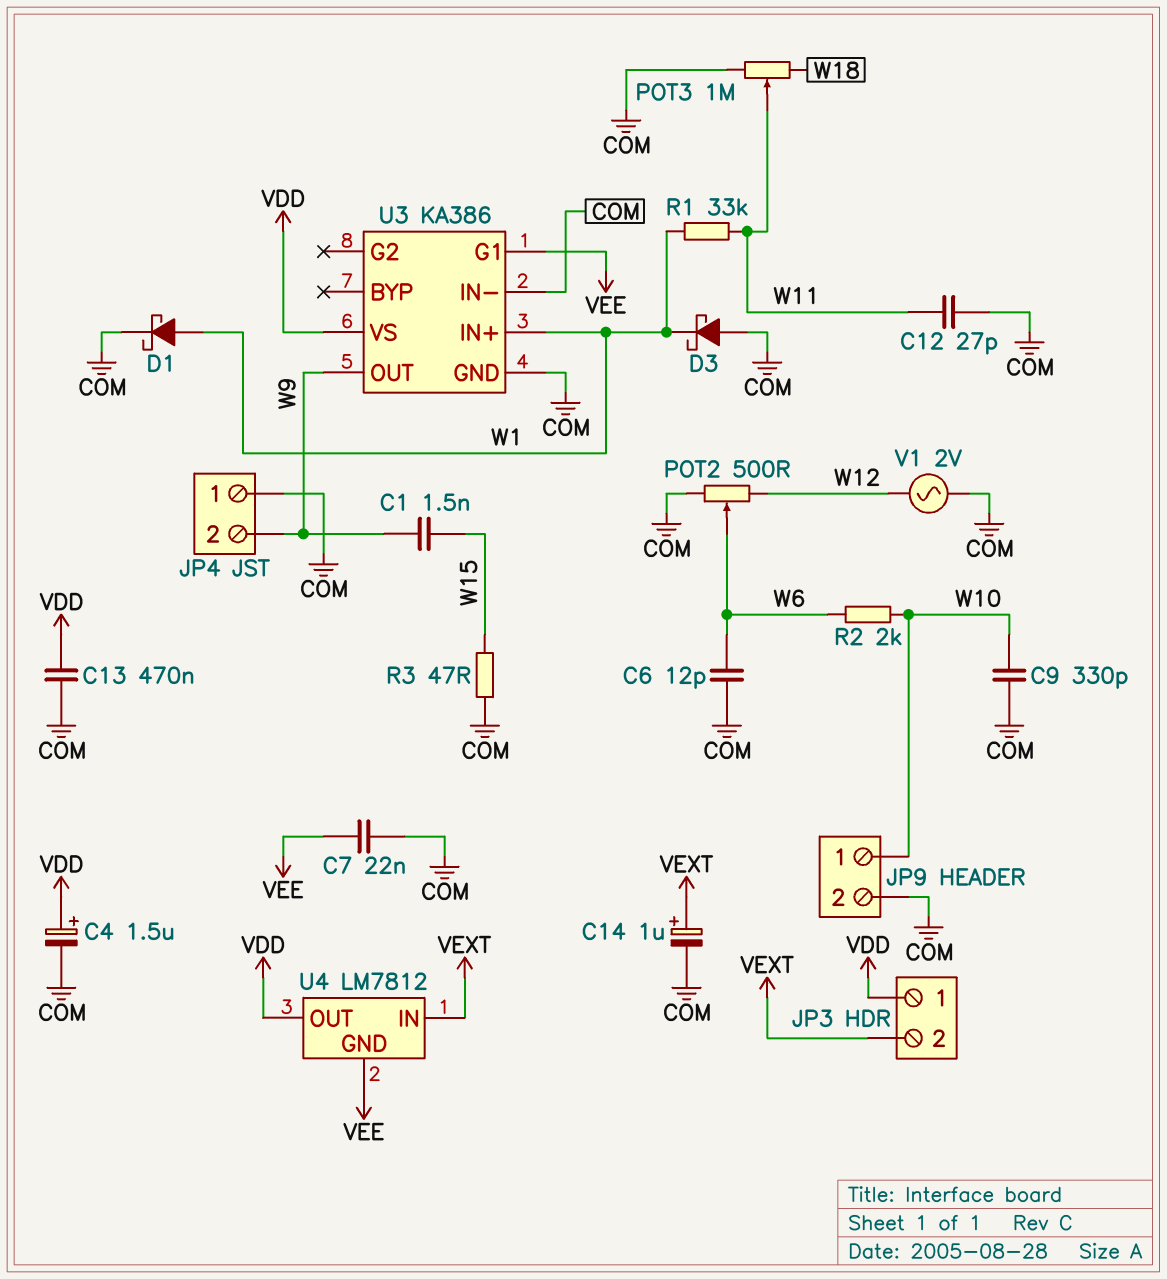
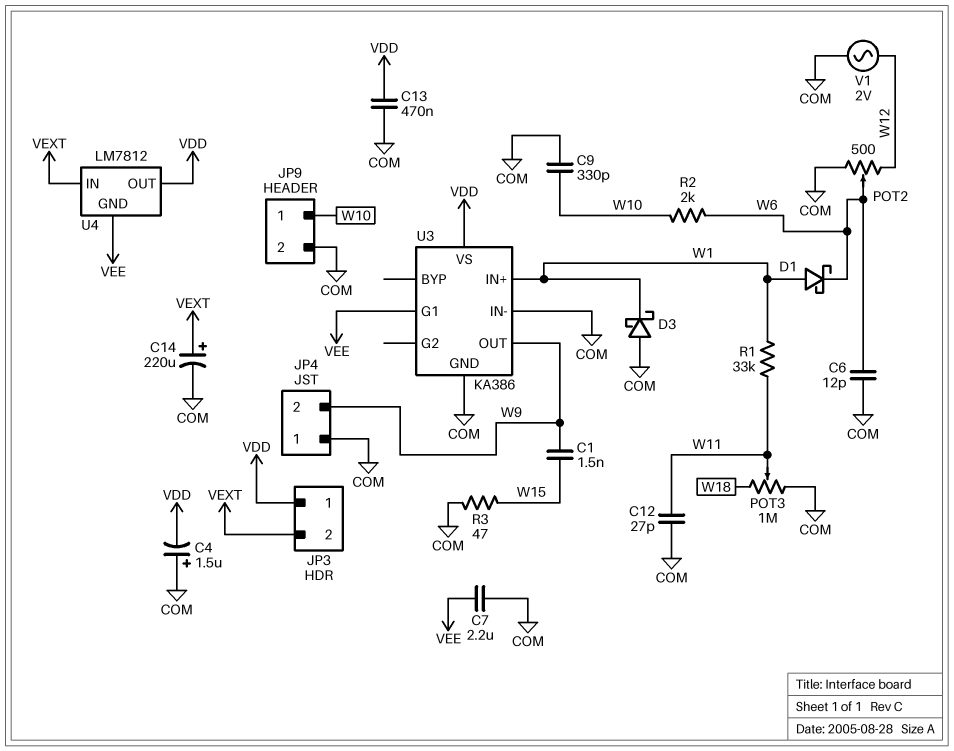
C4: 1.5uF (plus VDD, minus COM) -> 1.5uF (plus COM, minus VDD)
C7: 22nF (COM, VEE) -> 2.2uF (COM, VEE)
C14: 1uF (plus VEXT, minus COM) -> 220uF (plus VEXT, minus COM)
D1: schottky (A W1, K COM) -> schottky (A W1, K W6)

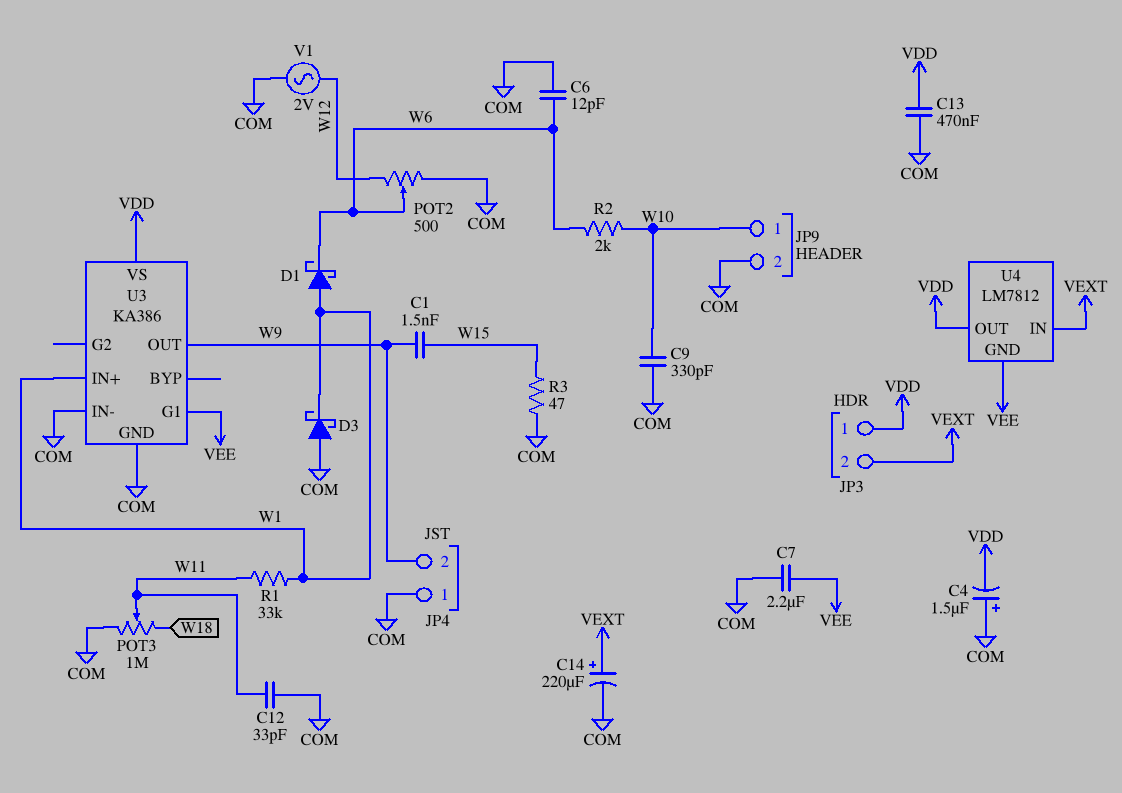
C12: 27pF (COM, W11) -> 33pF (COM, W11)

